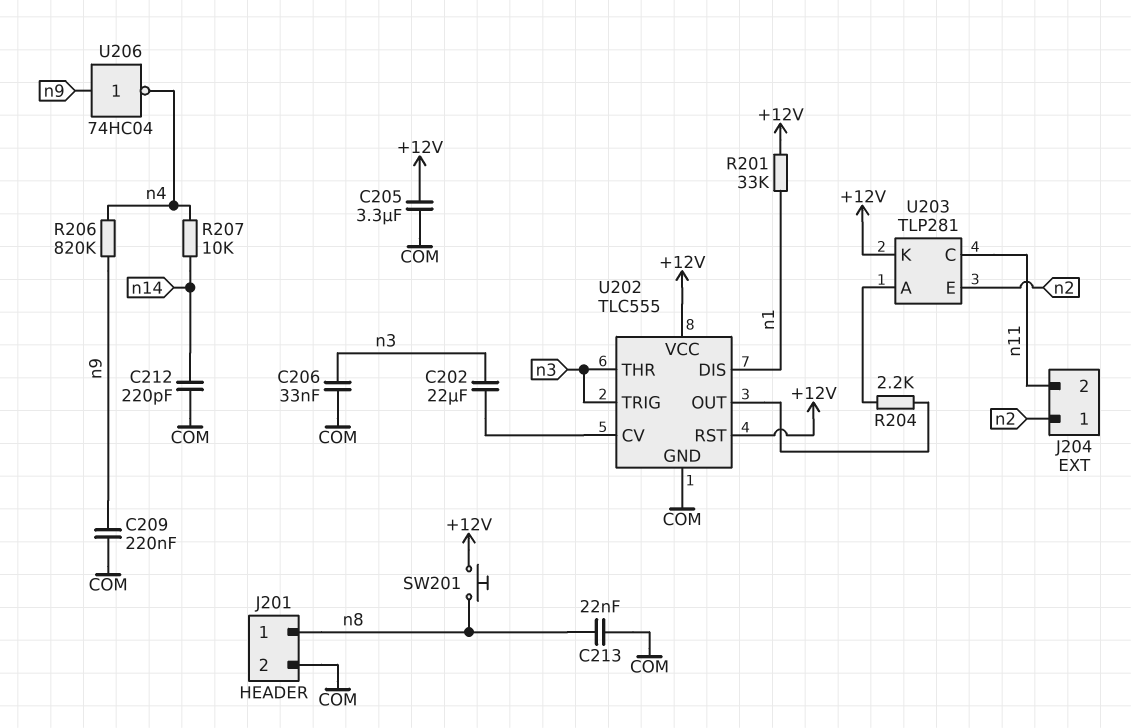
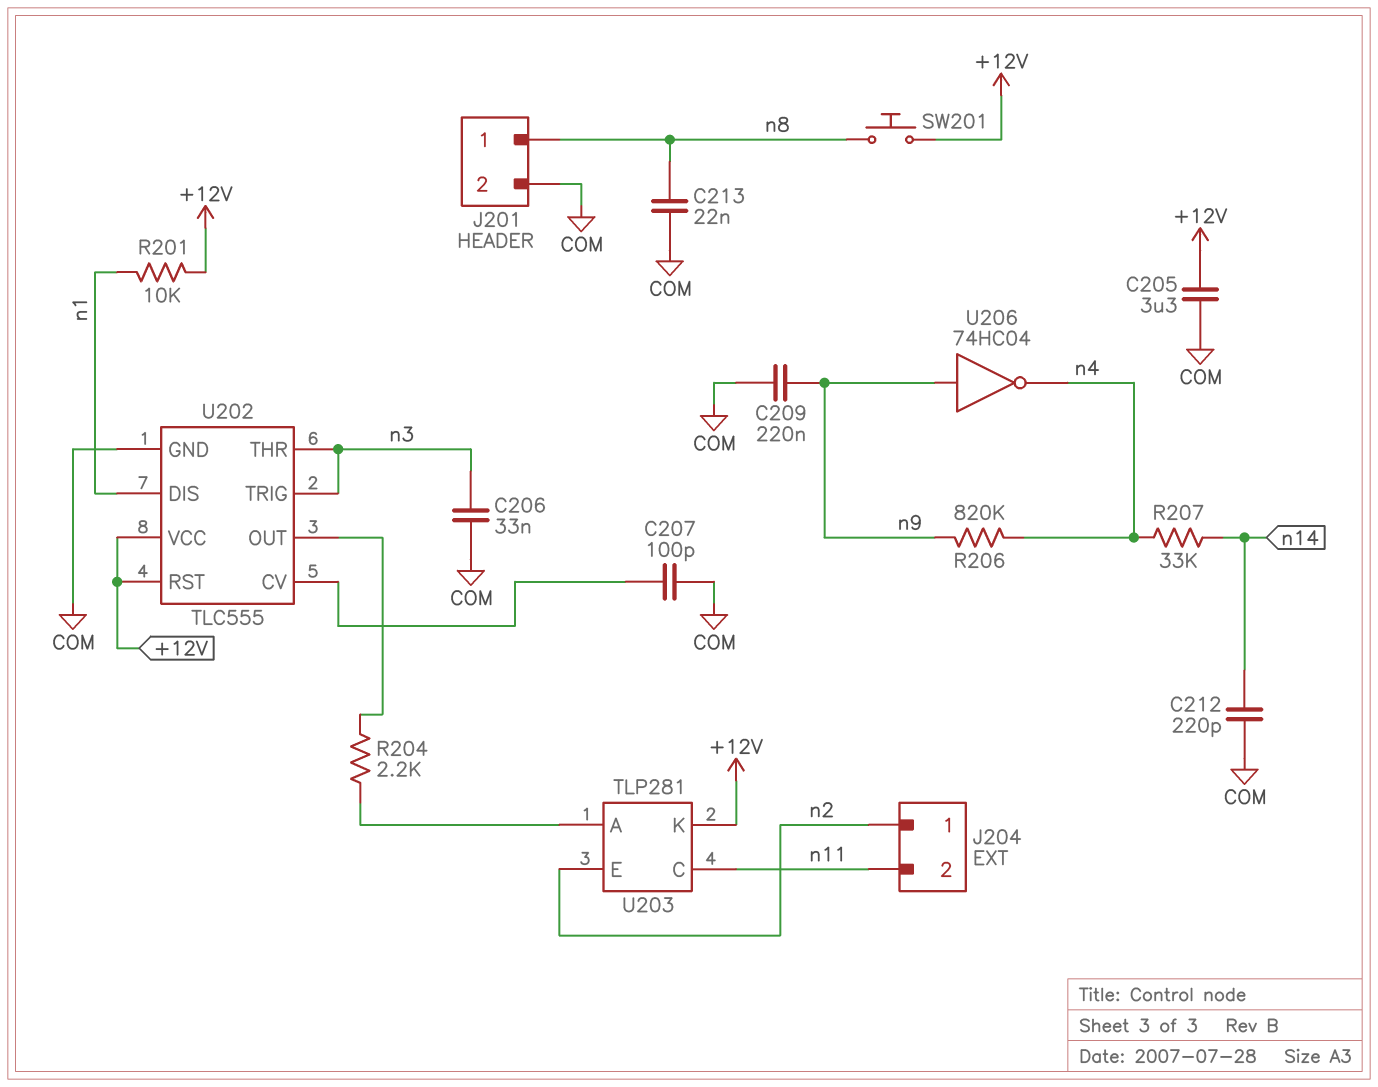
C202: 22uF (U202/CV, n3) -> none
C207: none -> 100pF (COM, U202/CV)
R201: 33k (+12V, n1) -> 10k (+12V, n1)
R207: 10k (n4, n14) -> 33k (n4, n14)

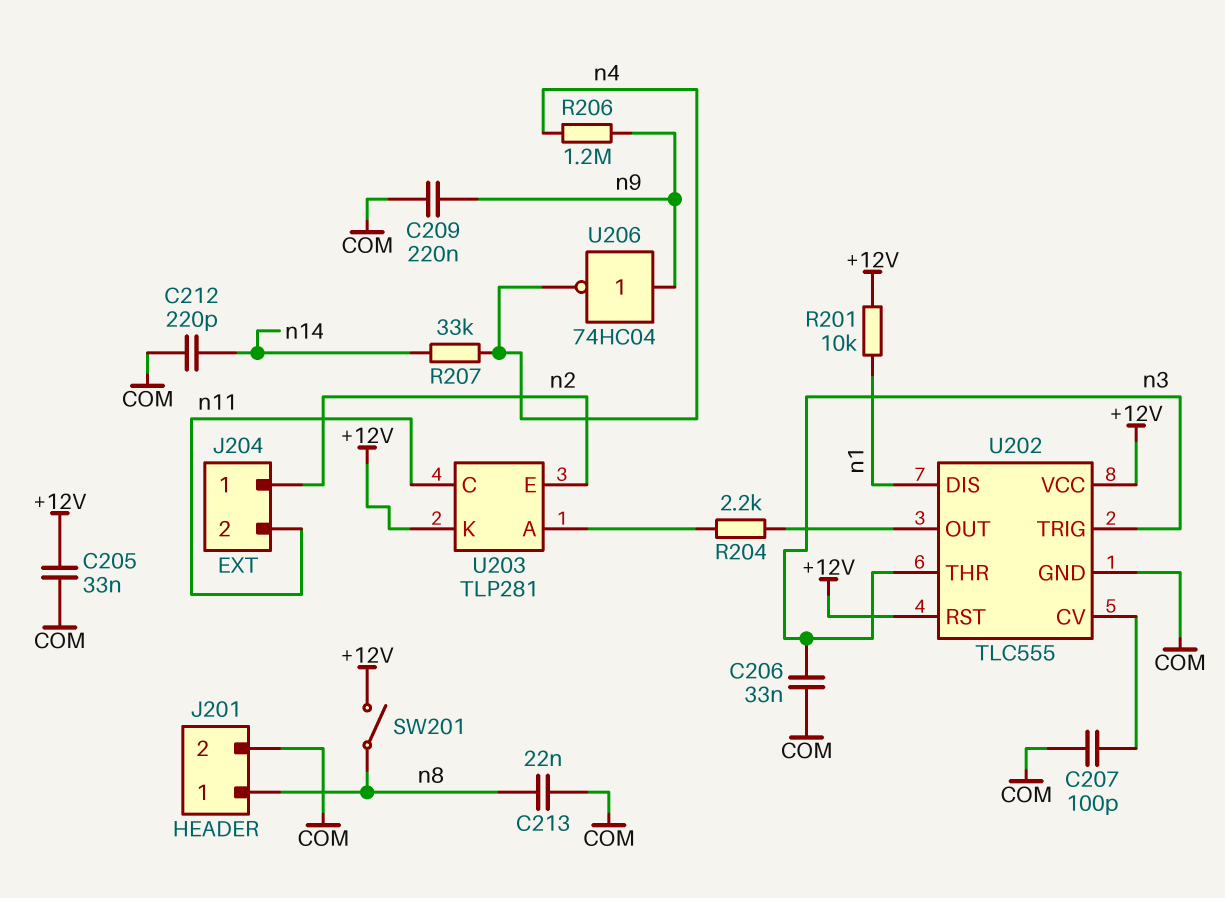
C205: 3.3uF (+12V, COM) -> 33nF (+12V, COM)
R206: 820k (n4, n9) -> 1.2M (n4, n9)
SW201: button (+12V, n8) -> switch (+12V, n8)

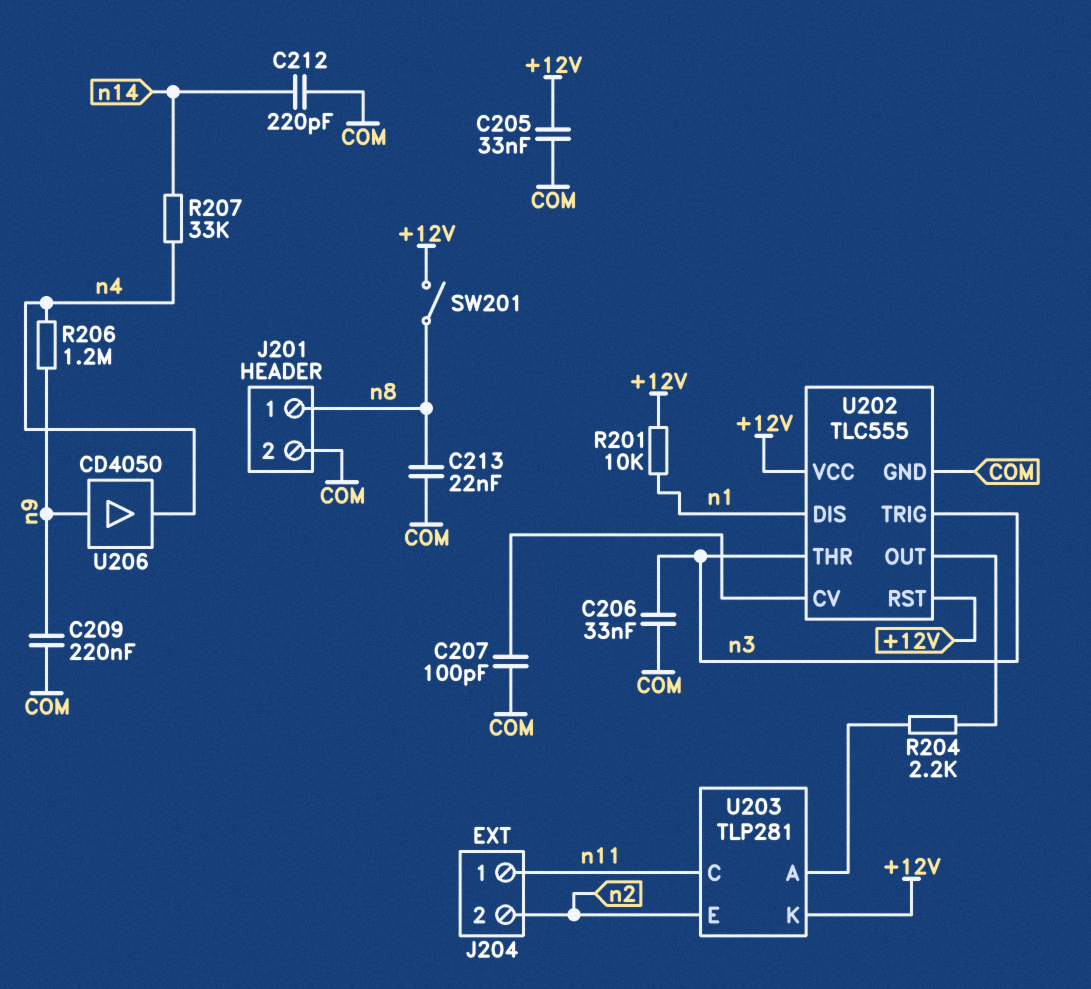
J204 pin 1: n2 -> n11
J204 pin 2: n11 -> n2
U206: NOT 74HC04 (in n9, out n4) -> buffer CD4050 (in n9, out n4)

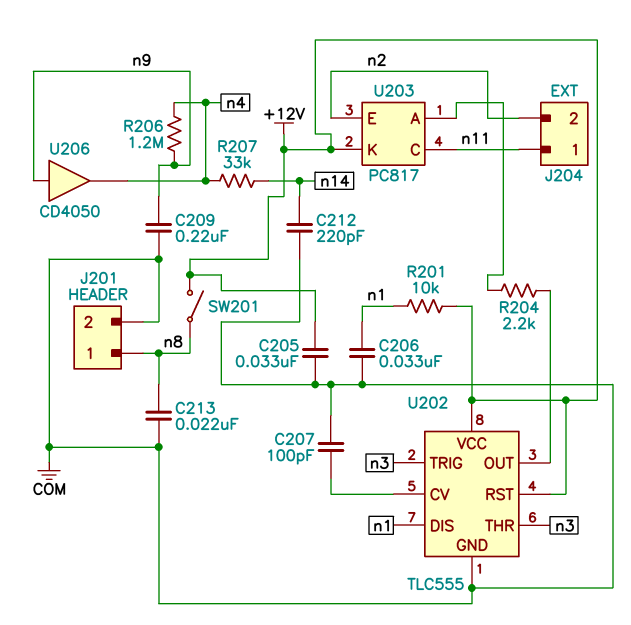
C206: 33nF (COM, n3) -> 33nF (COM, n1)
U203: TLP281 -> PC817

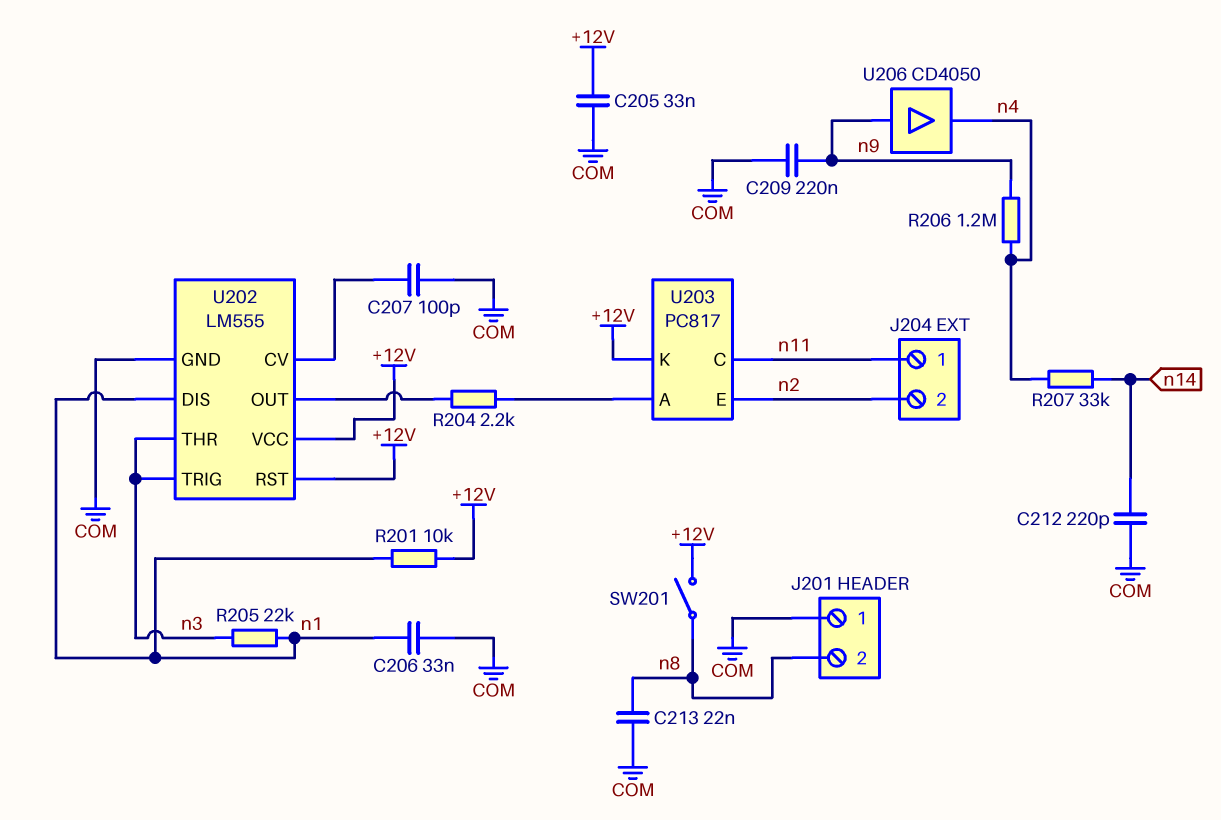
J201 pin 1: n8 -> COM
J201 pin 2: COM -> n8
R205: none -> 22k (n1, n3)
U202: TLC555 -> LM555

